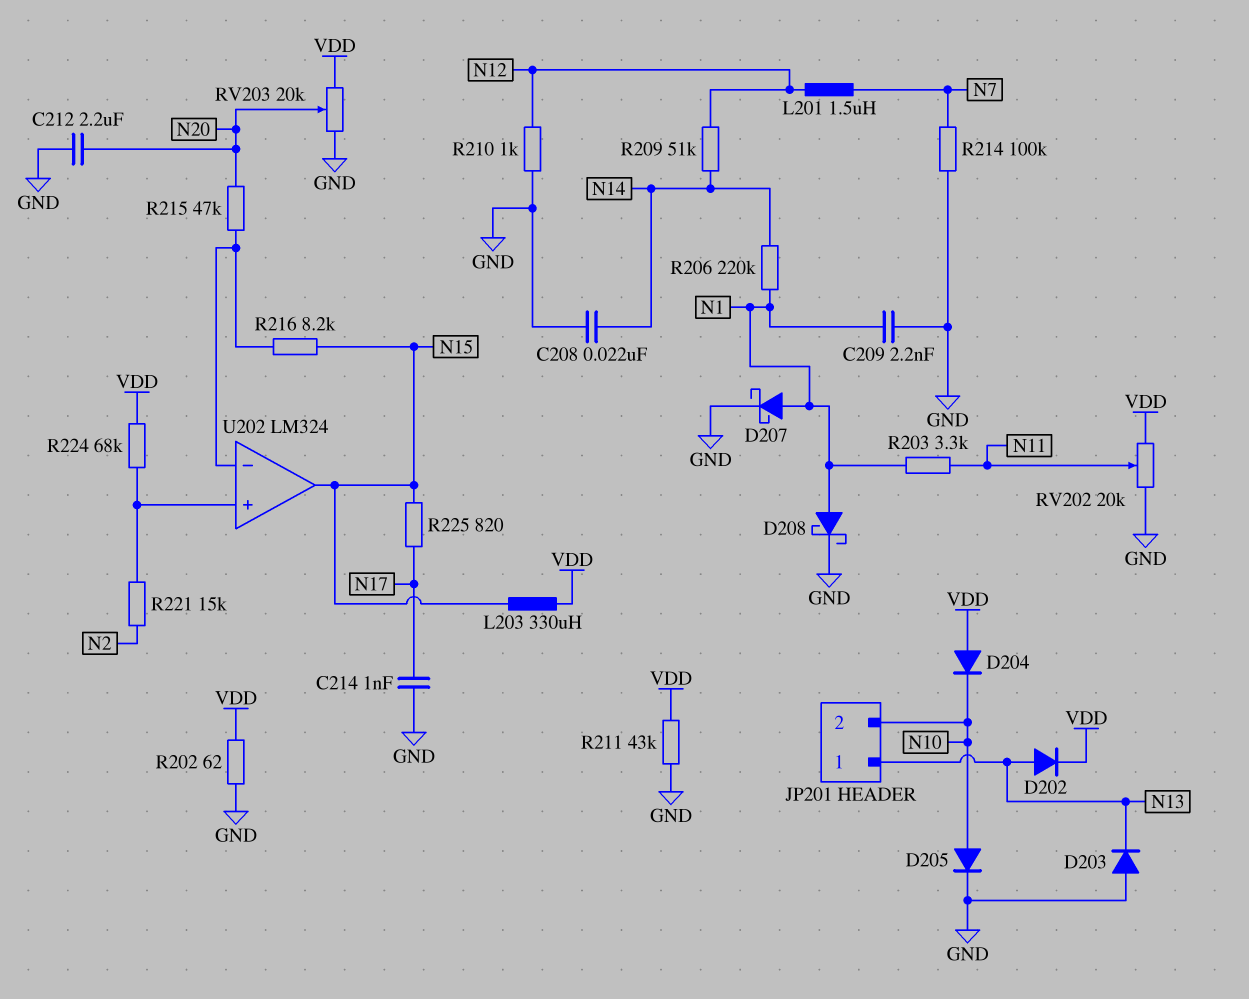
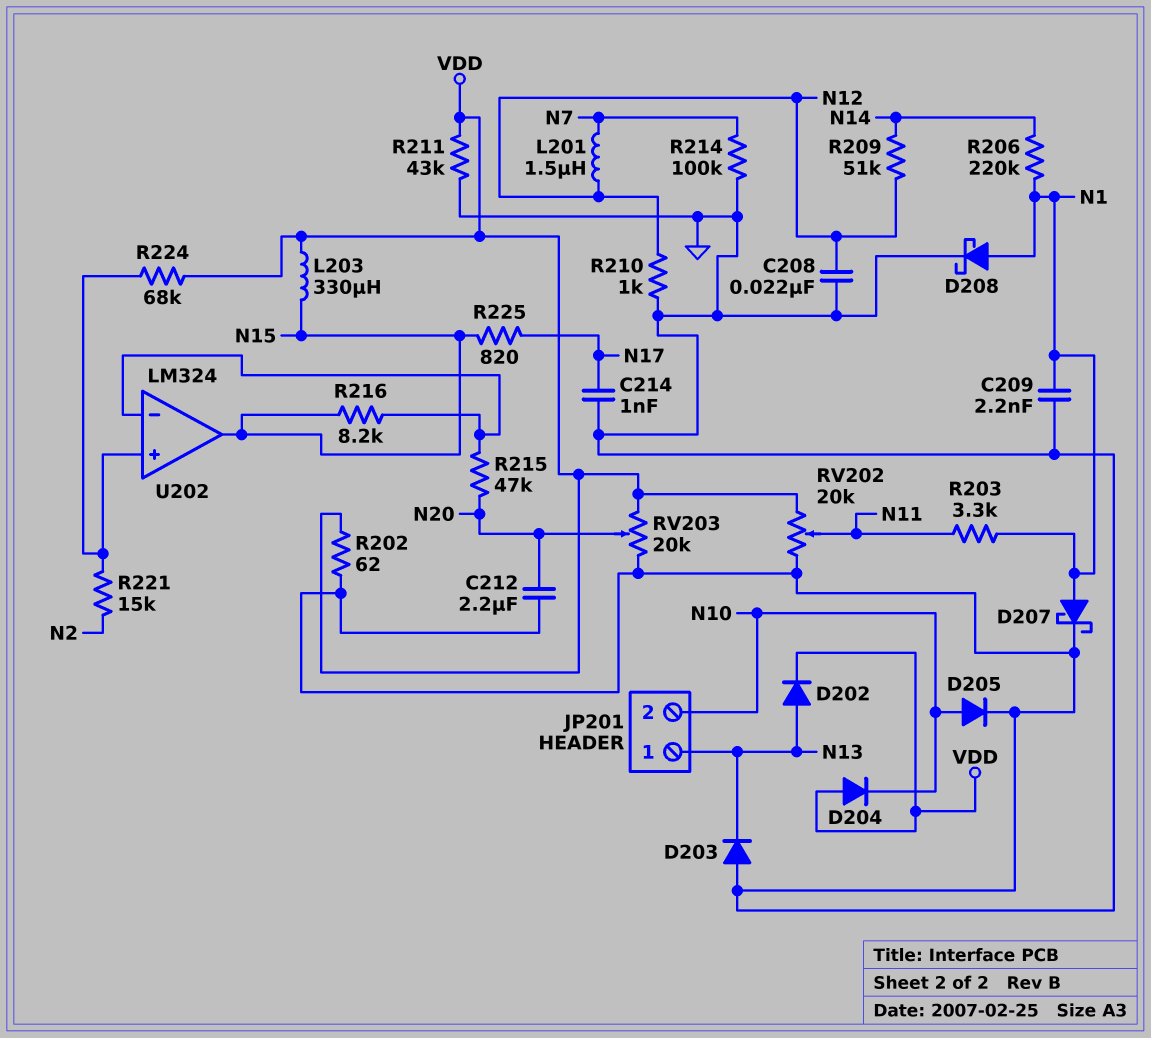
C208: 22nF (GND, N14) -> 22nF (GND, N12)

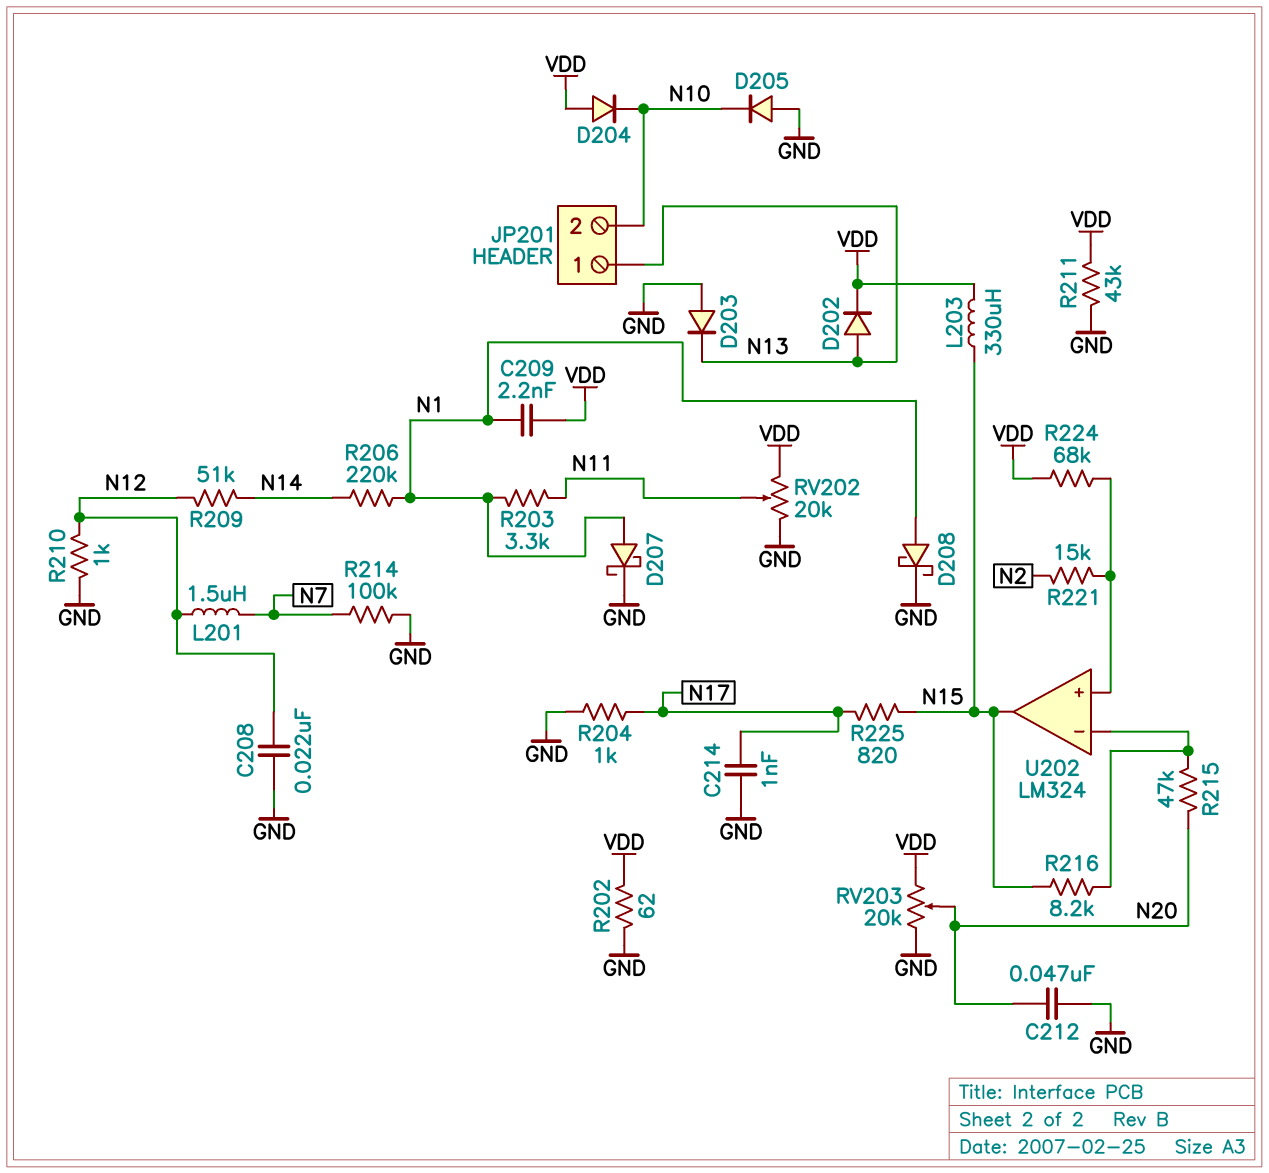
C209: 2.2nF (GND, N1) -> 2.2nF (N1, VDD)
C212: 2.2uF (GND, N20) -> 47nF (GND, N20)
D205: diode (A N10, K GND) -> diode (A GND, K N10)
R204: none -> 1k (GND, N17)

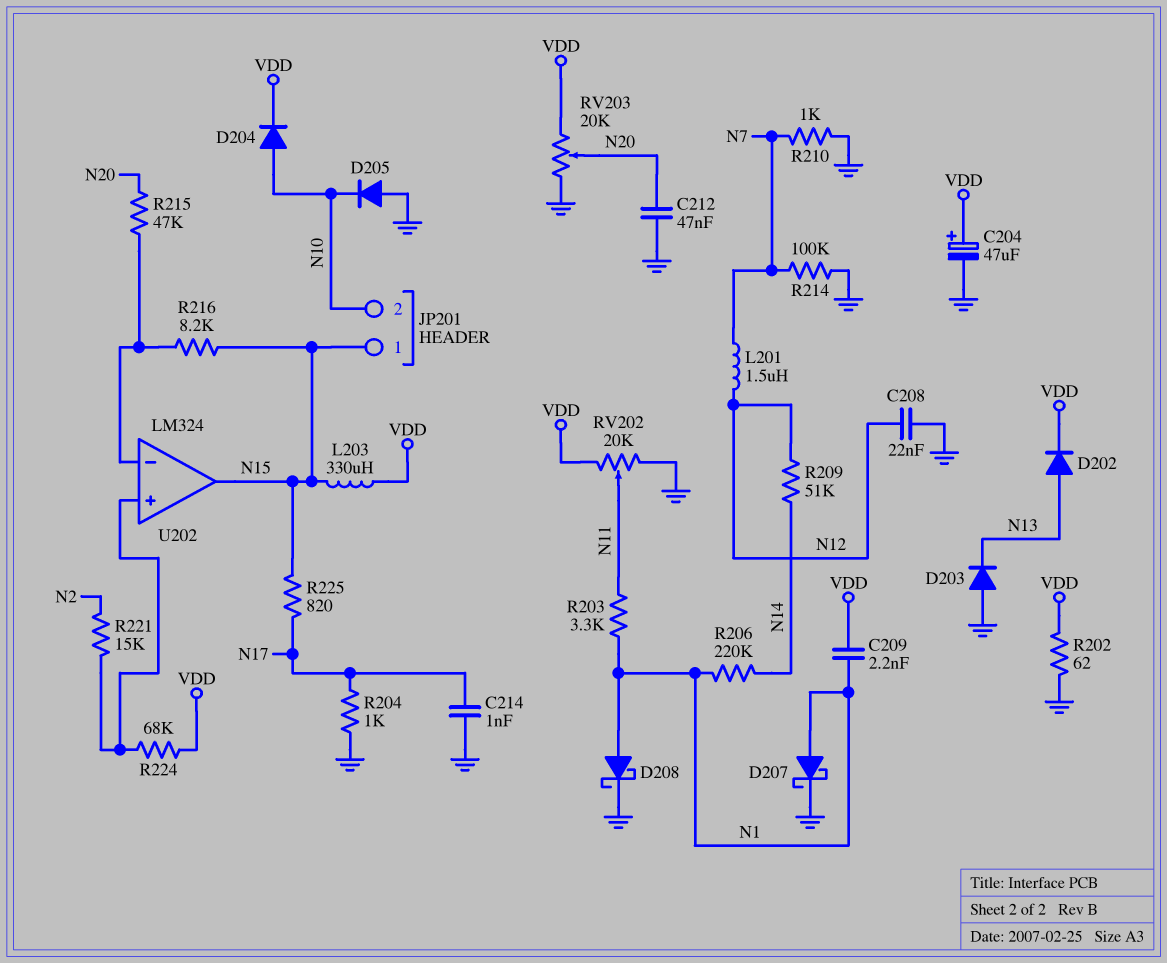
C204: none -> 47uF (plus VDD, minus GND)
D204: diode (A VDD, K N10) -> diode (A N10, K VDD)
JP201 pin 1: N13 -> N15
R210: 1k (GND, N12) -> 1k (GND, N7)
R211: 43k (GND, VDD) -> none

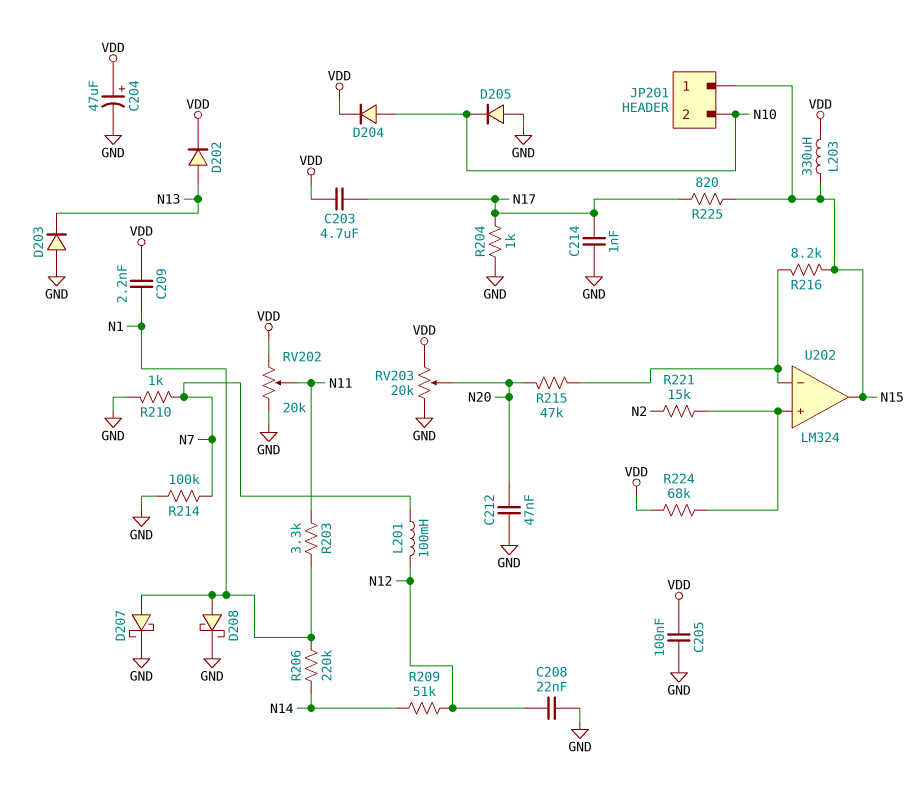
C203: none -> 4.7uF (N17, VDD)
C205: none -> 100nF (GND, VDD)
L201: 1.5uH (N7, N12) -> 100mH (N7, N12)
R202: 62 (GND, VDD) -> none

